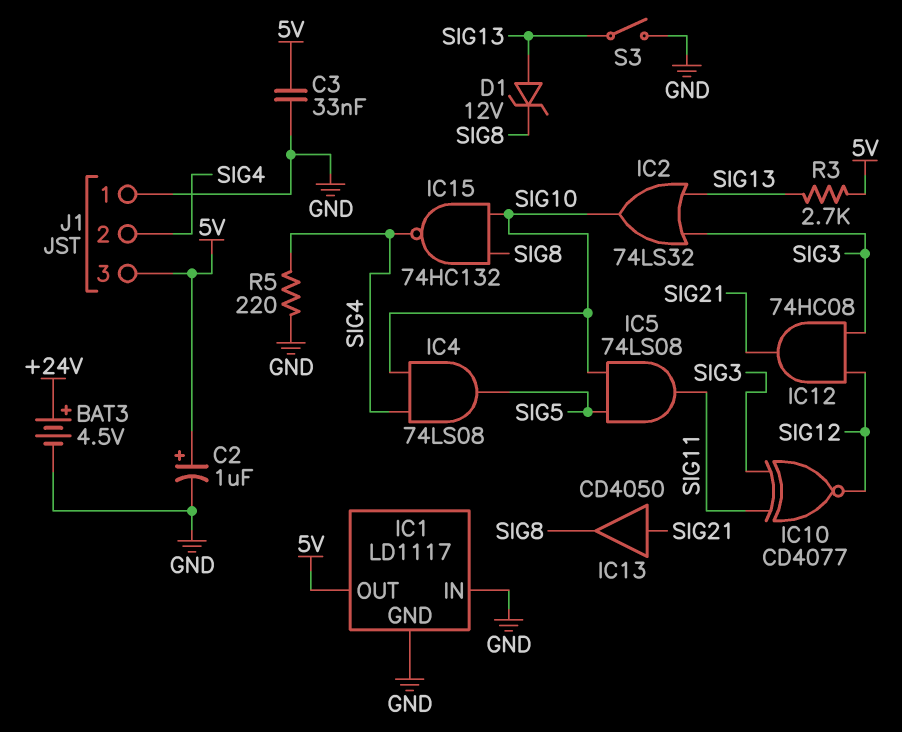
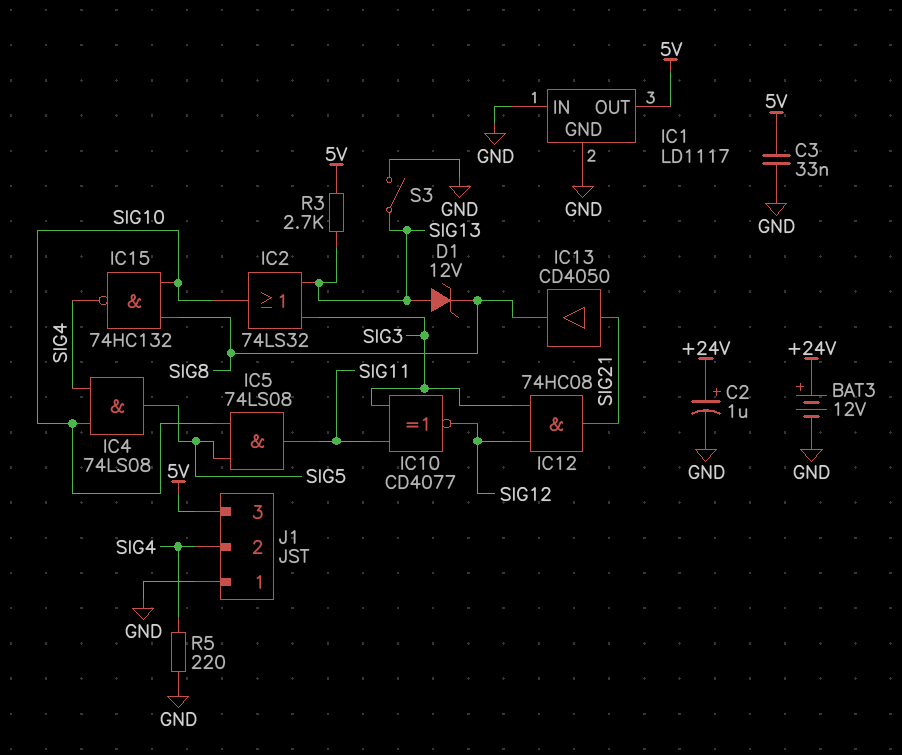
BAT3: 4.5V (plus +24V, minus GND) -> 12V (plus +24V, minus GND)
C2: 1uF (plus 5V, minus GND) -> 1uF (plus +24V, minus GND)

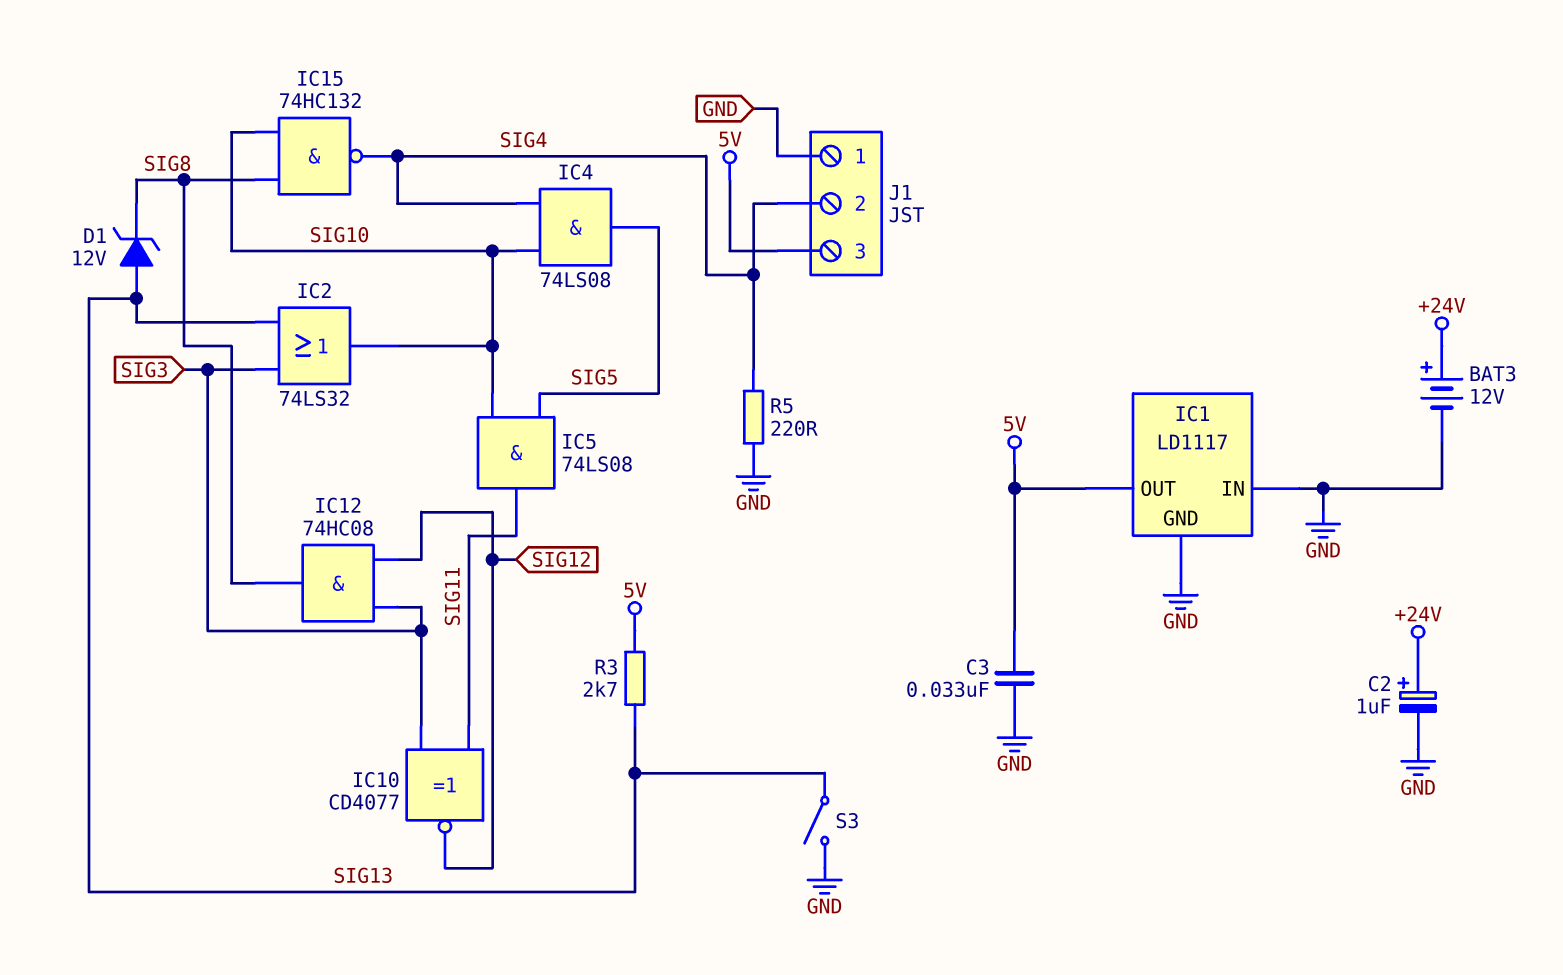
IC12: AND 74HC08 (in SIG3, in SIG12, out SIG21) -> AND 74HC08 (in SIG3, in SIG12, out SIG8)
IC13: buffer CD4050 (in SIG21, out SIG8) -> none

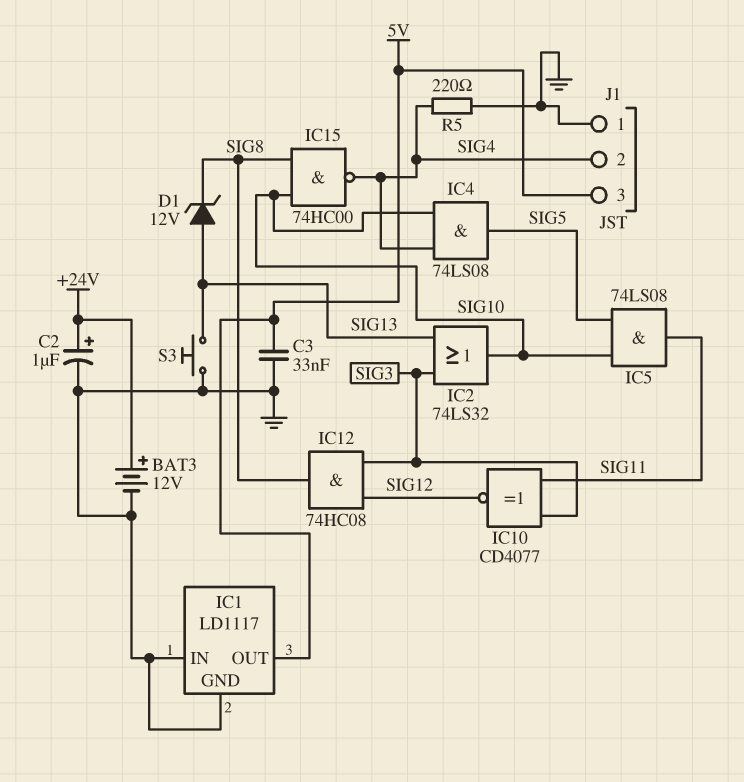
IC15: NAND 74HC132 (in SIG8, in SIG10, out SIG4) -> NAND 74HC00 (in SIG8, in SIG10, out SIG4)
R3: 2.7k (5V, SIG13) -> none
S3: switch (GND, SIG13) -> button (GND, SIG13)

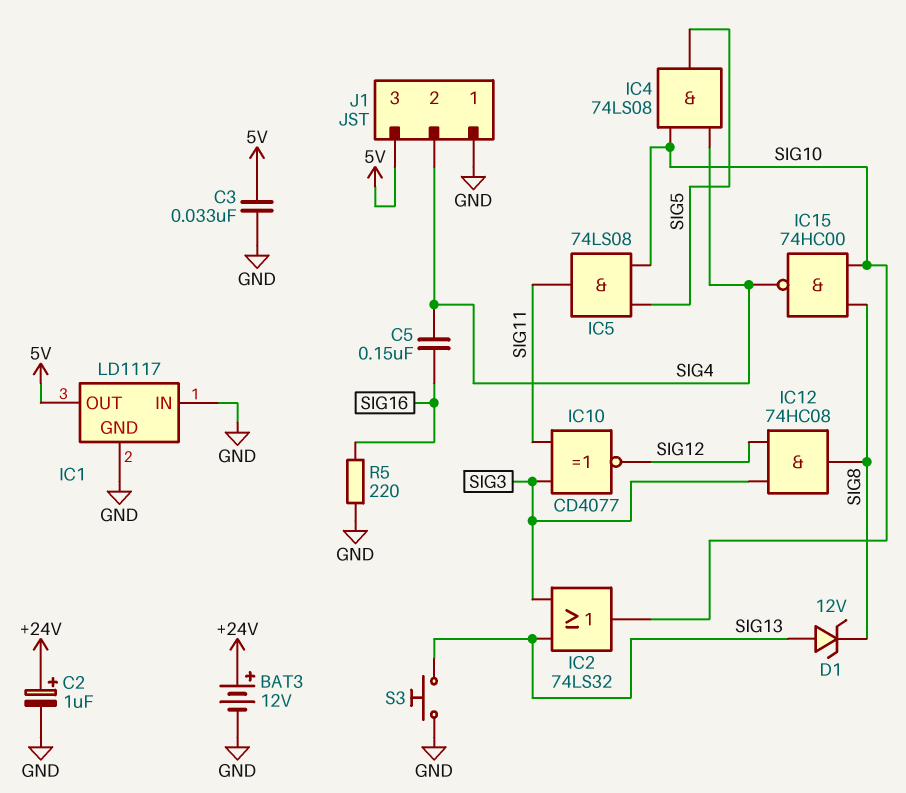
C5: none -> 150nF (SIG4, SIG16)
R5: 220 (GND, SIG4) -> 220 (GND, SIG16)

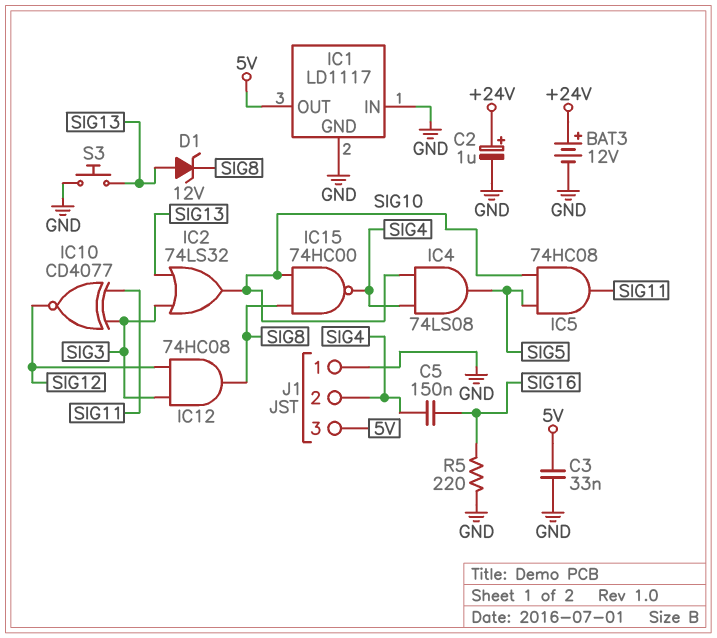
IC5: AND 74LS08 (in SIG5, in SIG10, out SIG11) -> AND 74HC08 (in SIG5, in SIG10, out SIG11)

